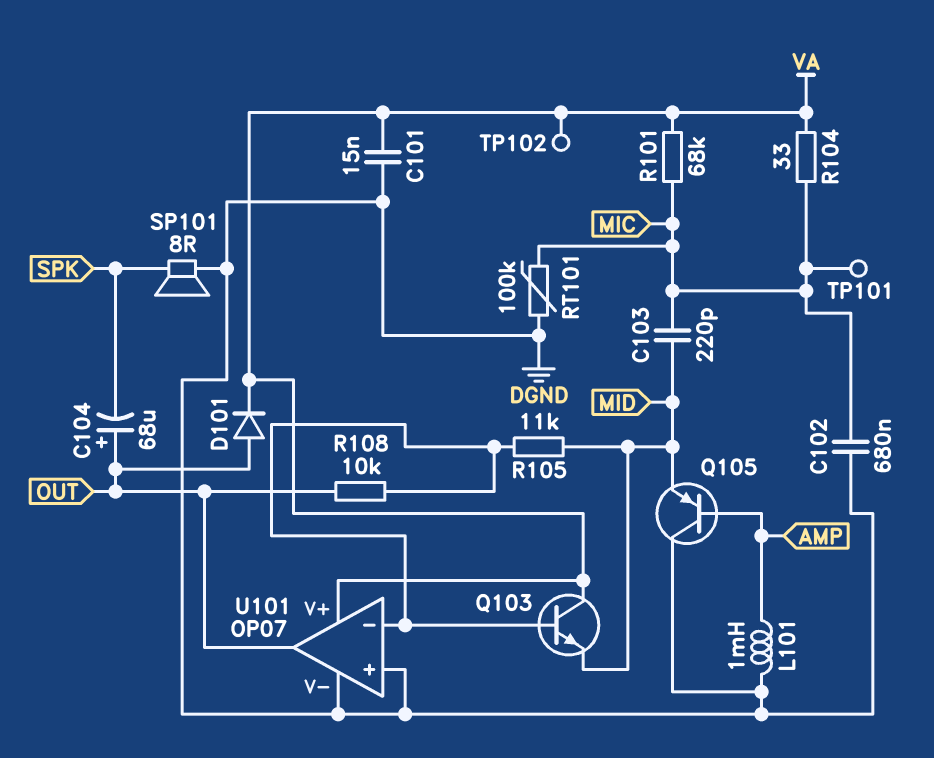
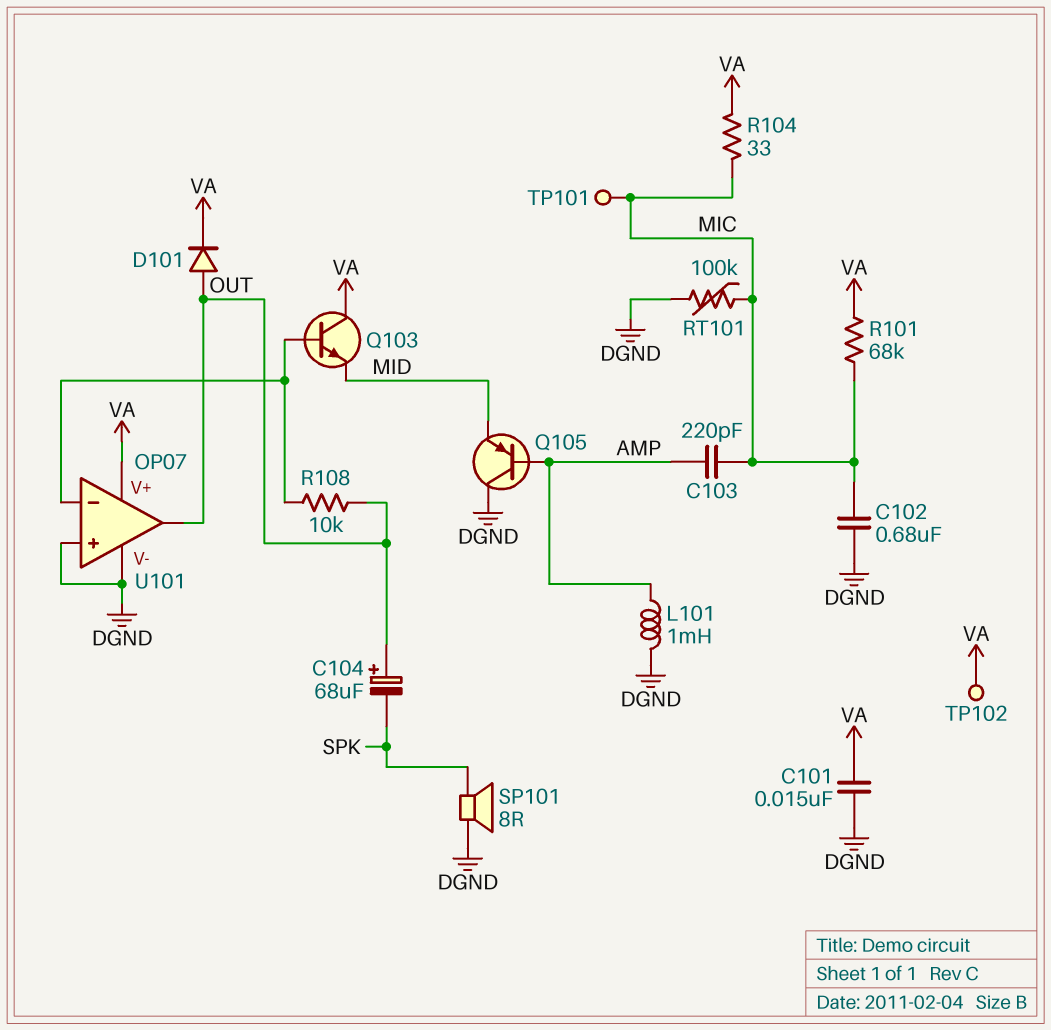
C103: 220pF (MIC, MID) -> 220pF (AMP, MIC)
R105: 11k (MID, U101/in-) -> none

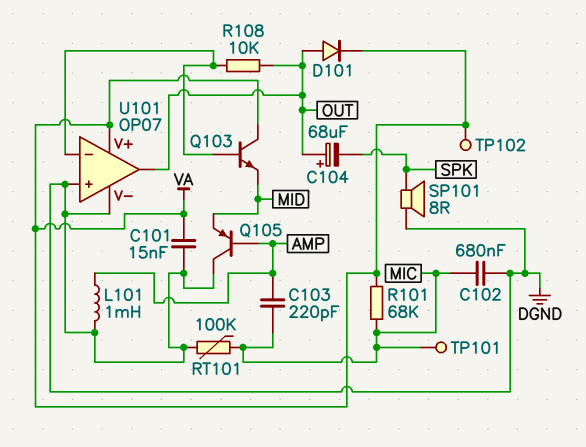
R104: 33 (MIC, VA) -> none

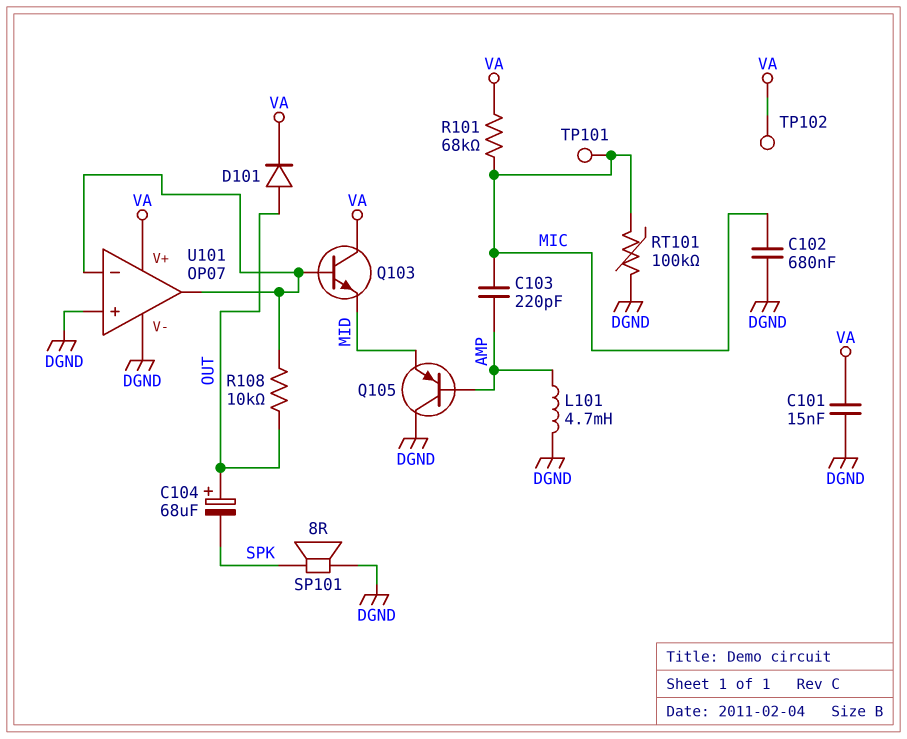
L101: 1mH (AMP, DGND) -> 4.7mH (AMP, DGND)
U101 pin out: OUT -> U101/in-

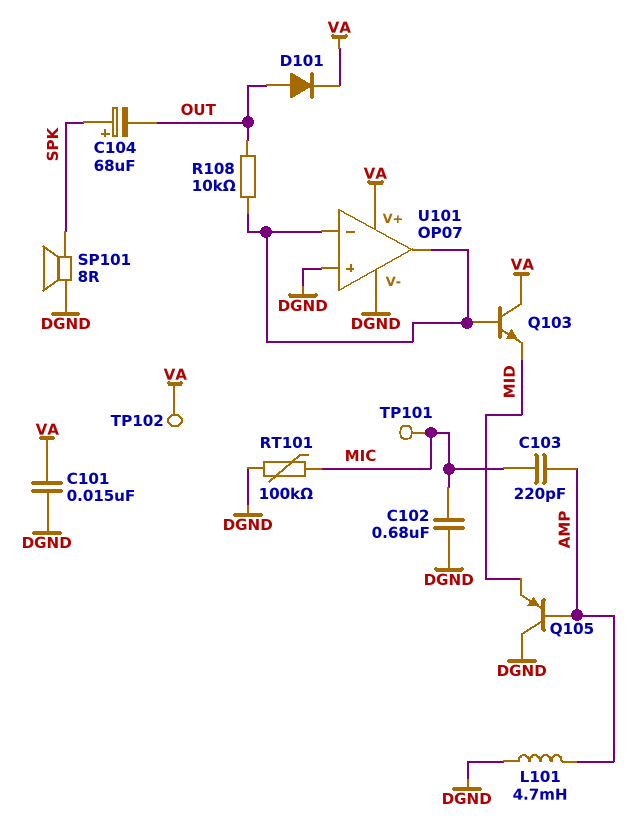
C104: 68uF (plus OUT, minus SPK) -> 68uF (plus SPK, minus OUT)
R101: 68k (MIC, VA) -> none

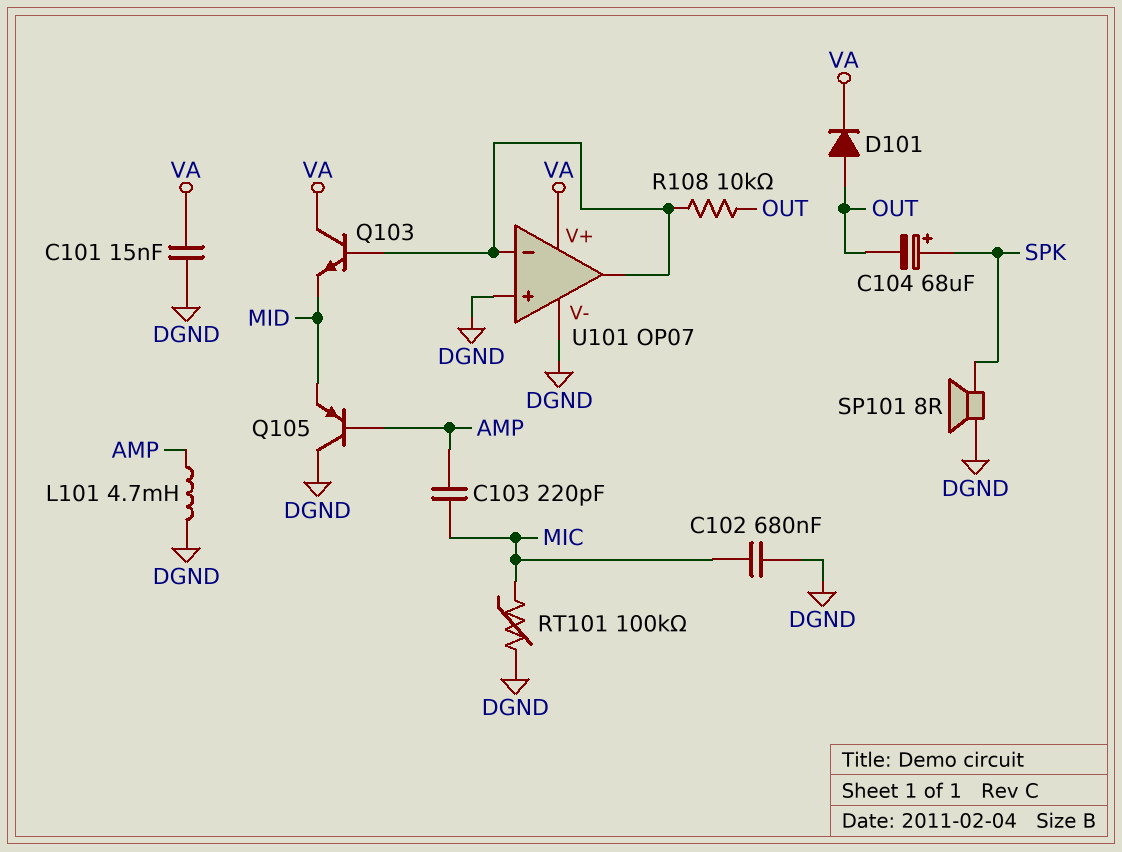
TP101: test point (MIC) -> none
TP102: test point (VA) -> none

